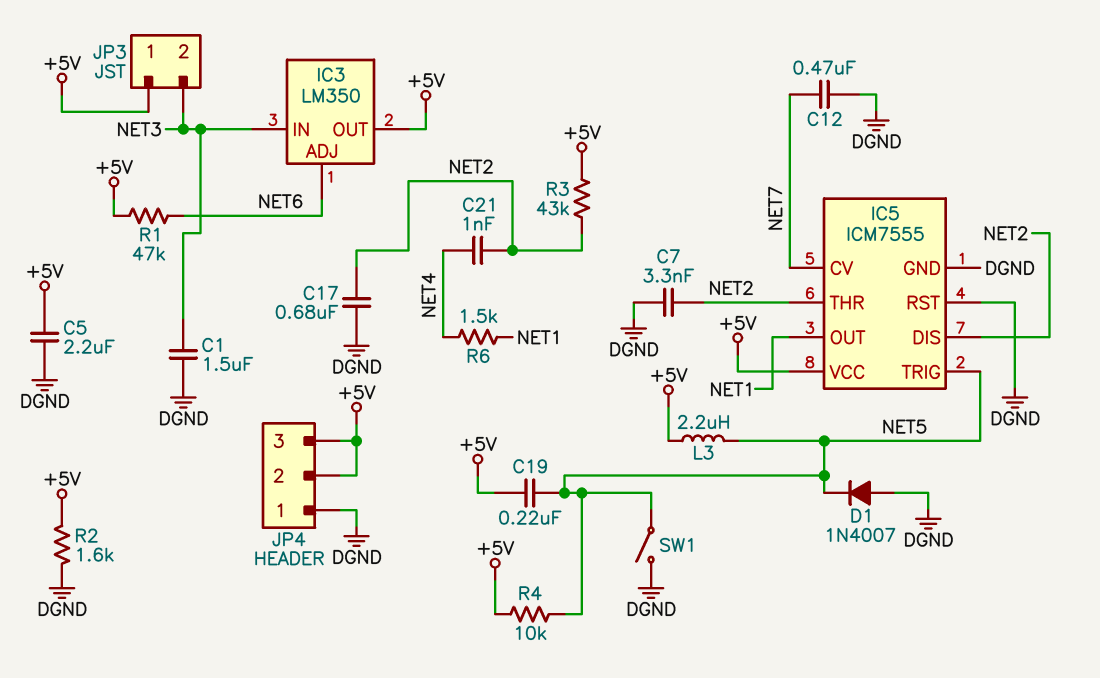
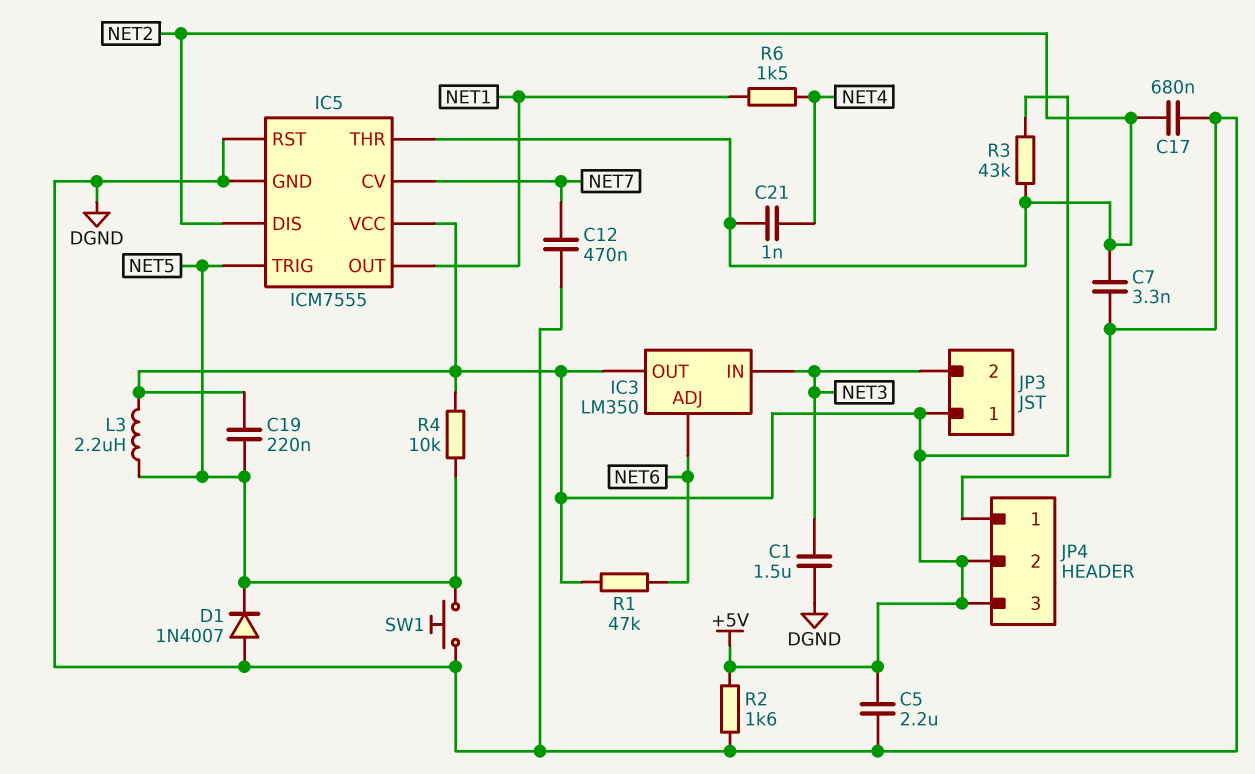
SW1: switch (DGND, NET5) -> button (DGND, NET5)

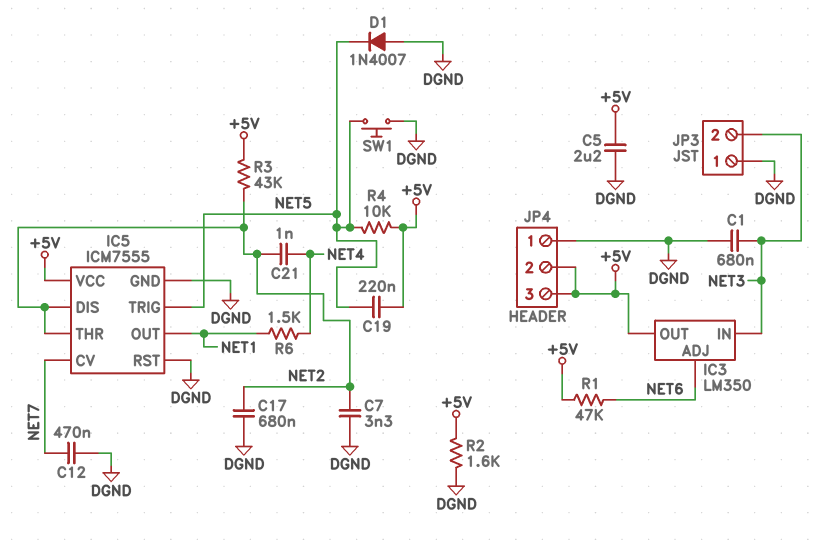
C1: 1.5uF (DGND, NET3) -> 680nF (DGND, NET3)
JP3 pin 1: +5V -> DGND
L3: 2.2uH (+5V, NET5) -> none

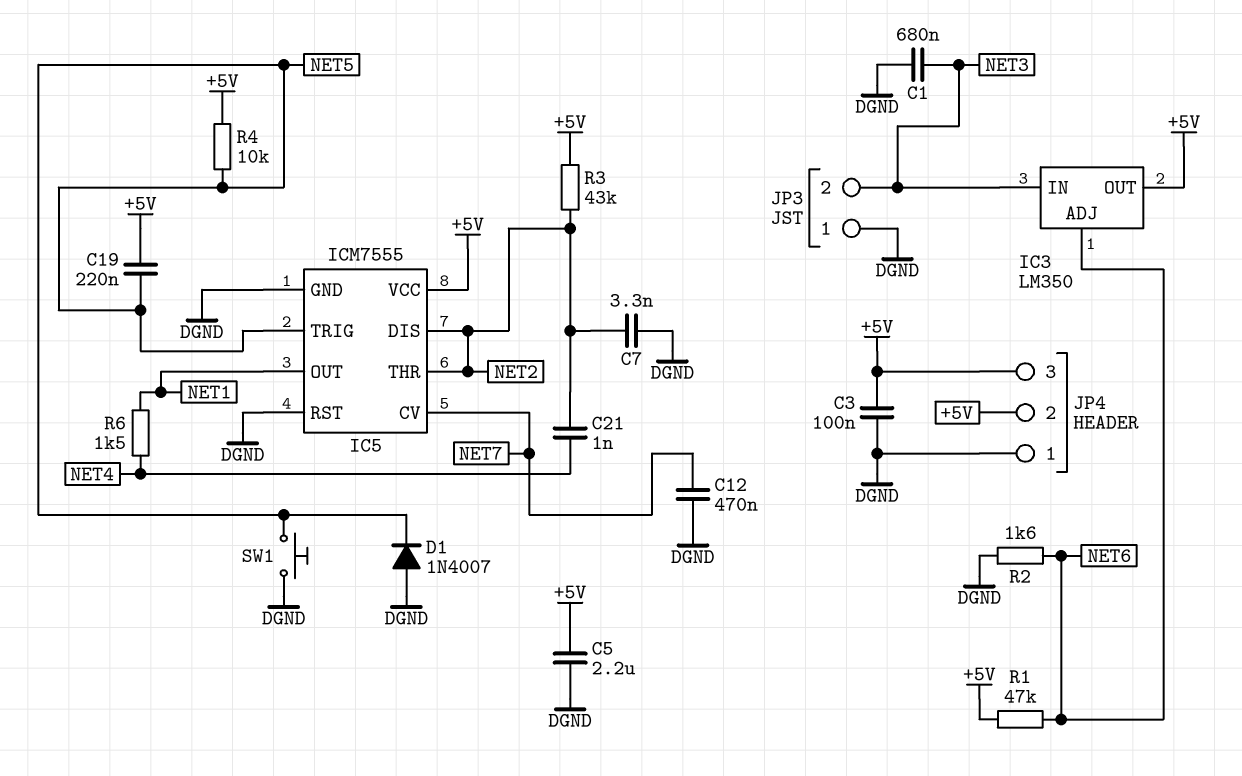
C3: none -> 100nF (+5V, DGND)
C17: 680nF (DGND, NET2) -> none
R2: 1.6k (+5V, DGND) -> 1.6k (DGND, NET6)

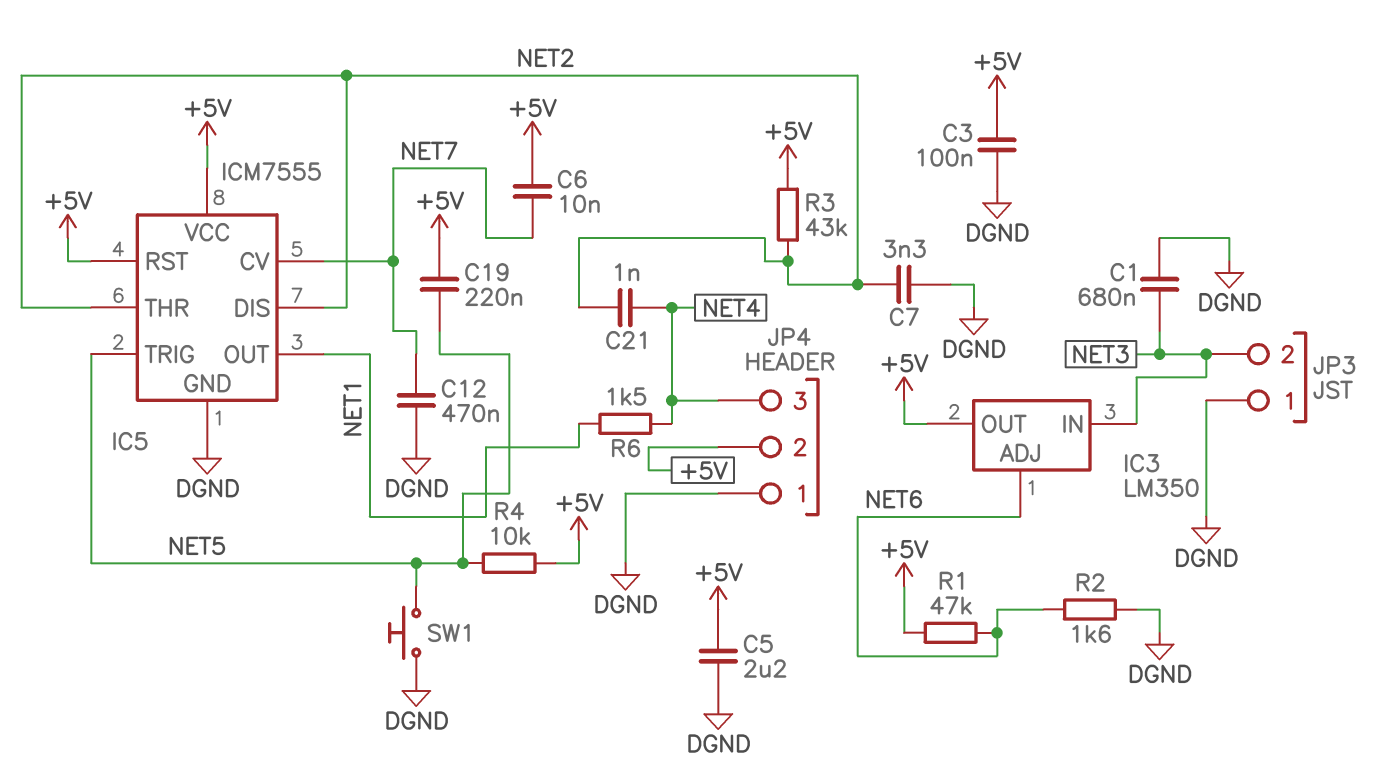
C6: none -> 10nF (+5V, NET7)
D1: diode 1N4007 (A DGND, K NET5) -> none
IC5 pin RST: DGND -> +5V
JP4 pin 3: +5V -> NET4

